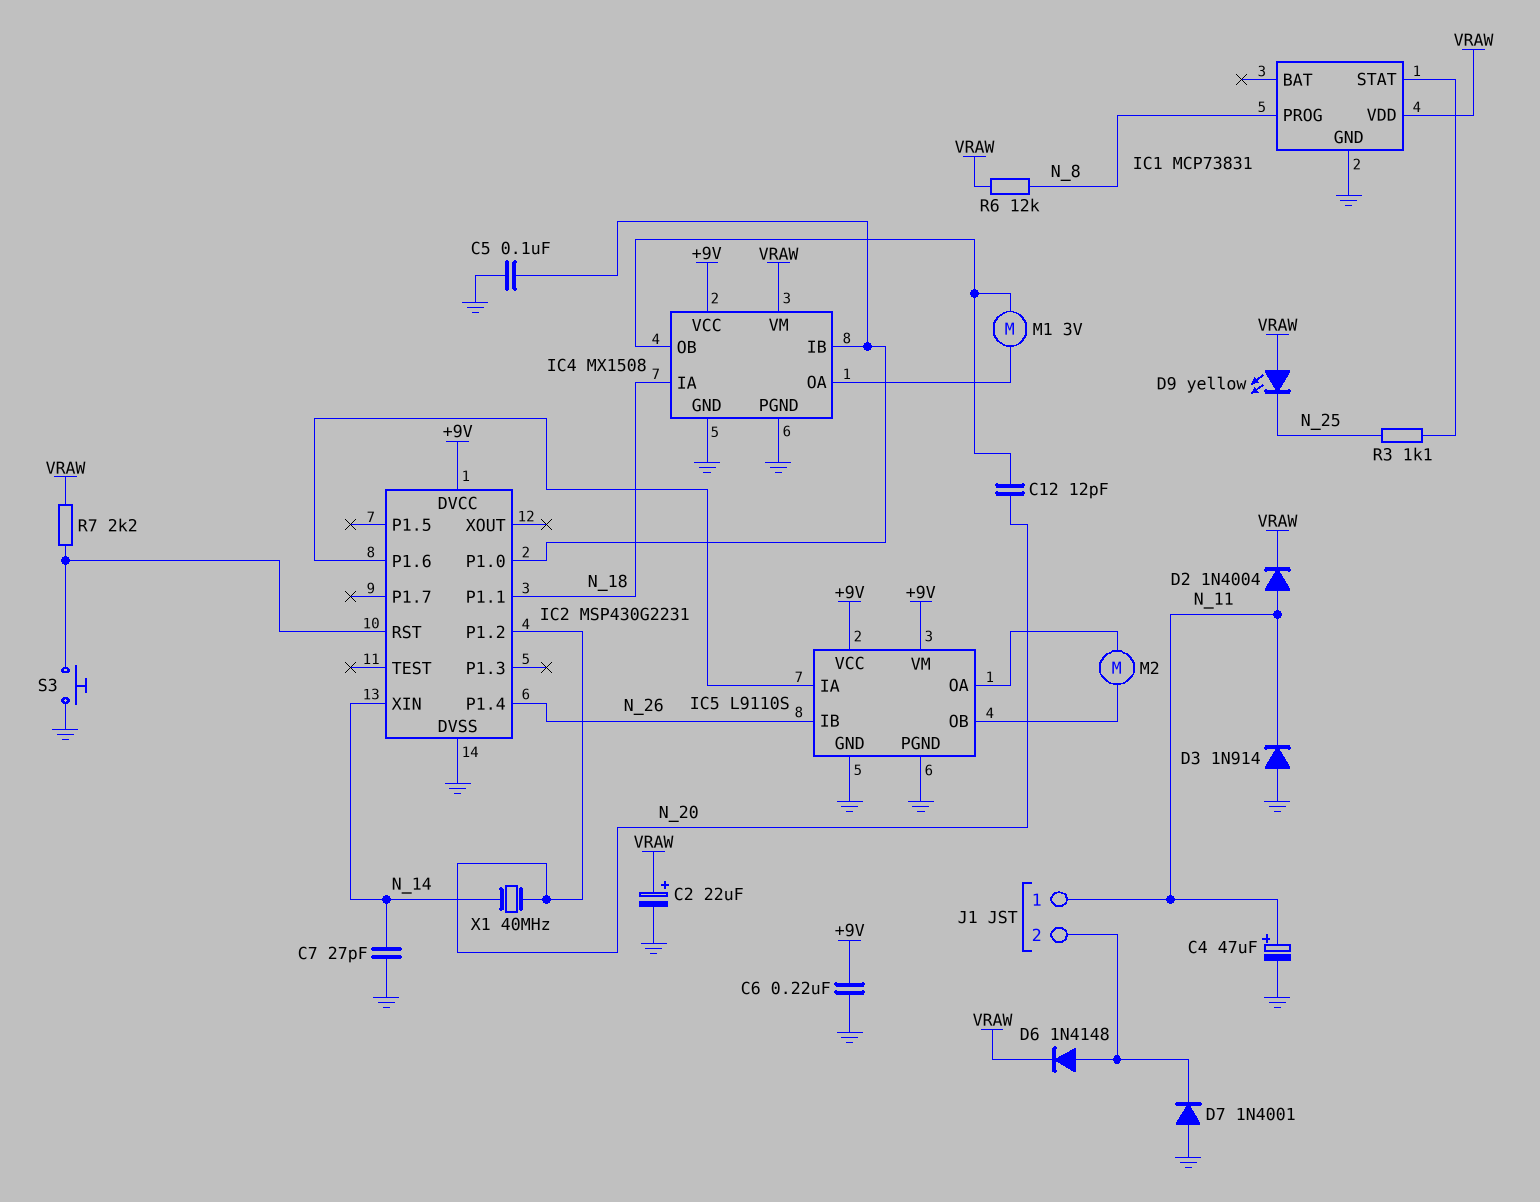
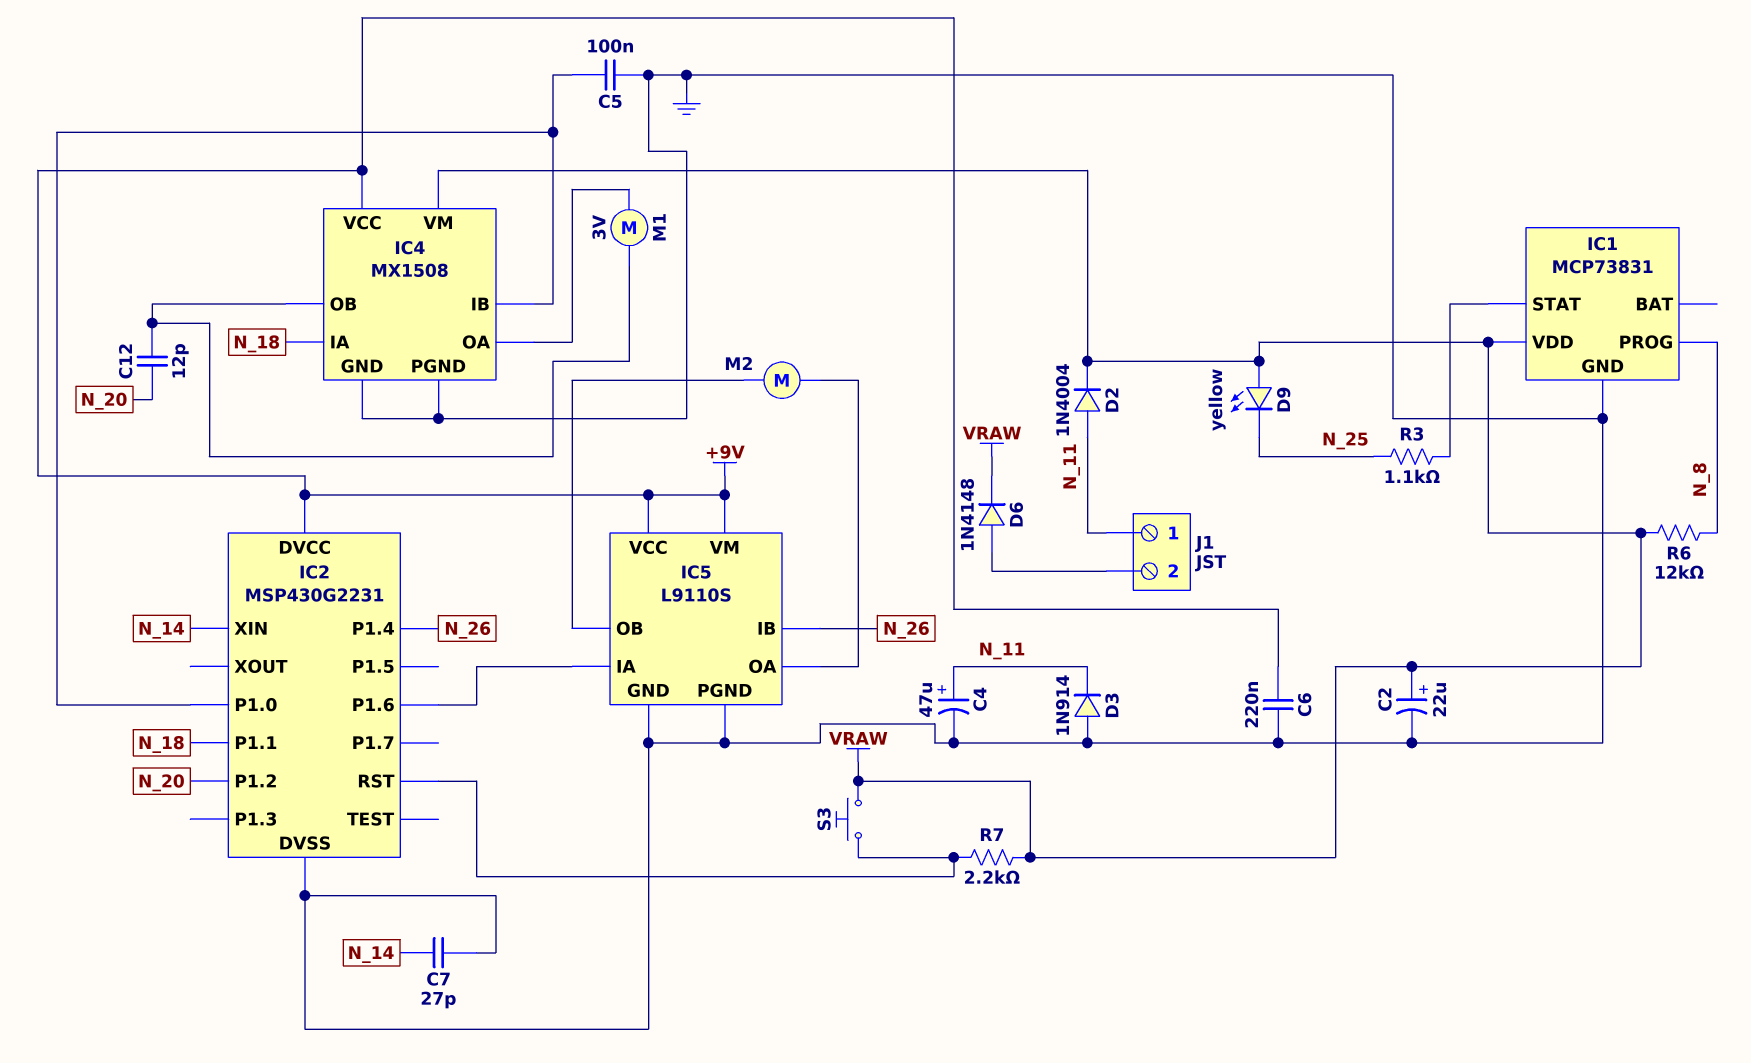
D7: diode 1N4001 (A GND, K J1/2) -> none
S3: button (GND, IC2/RST) -> button (IC2/RST, VRAW)
X1: 40MHz (N_14, N_20) -> none

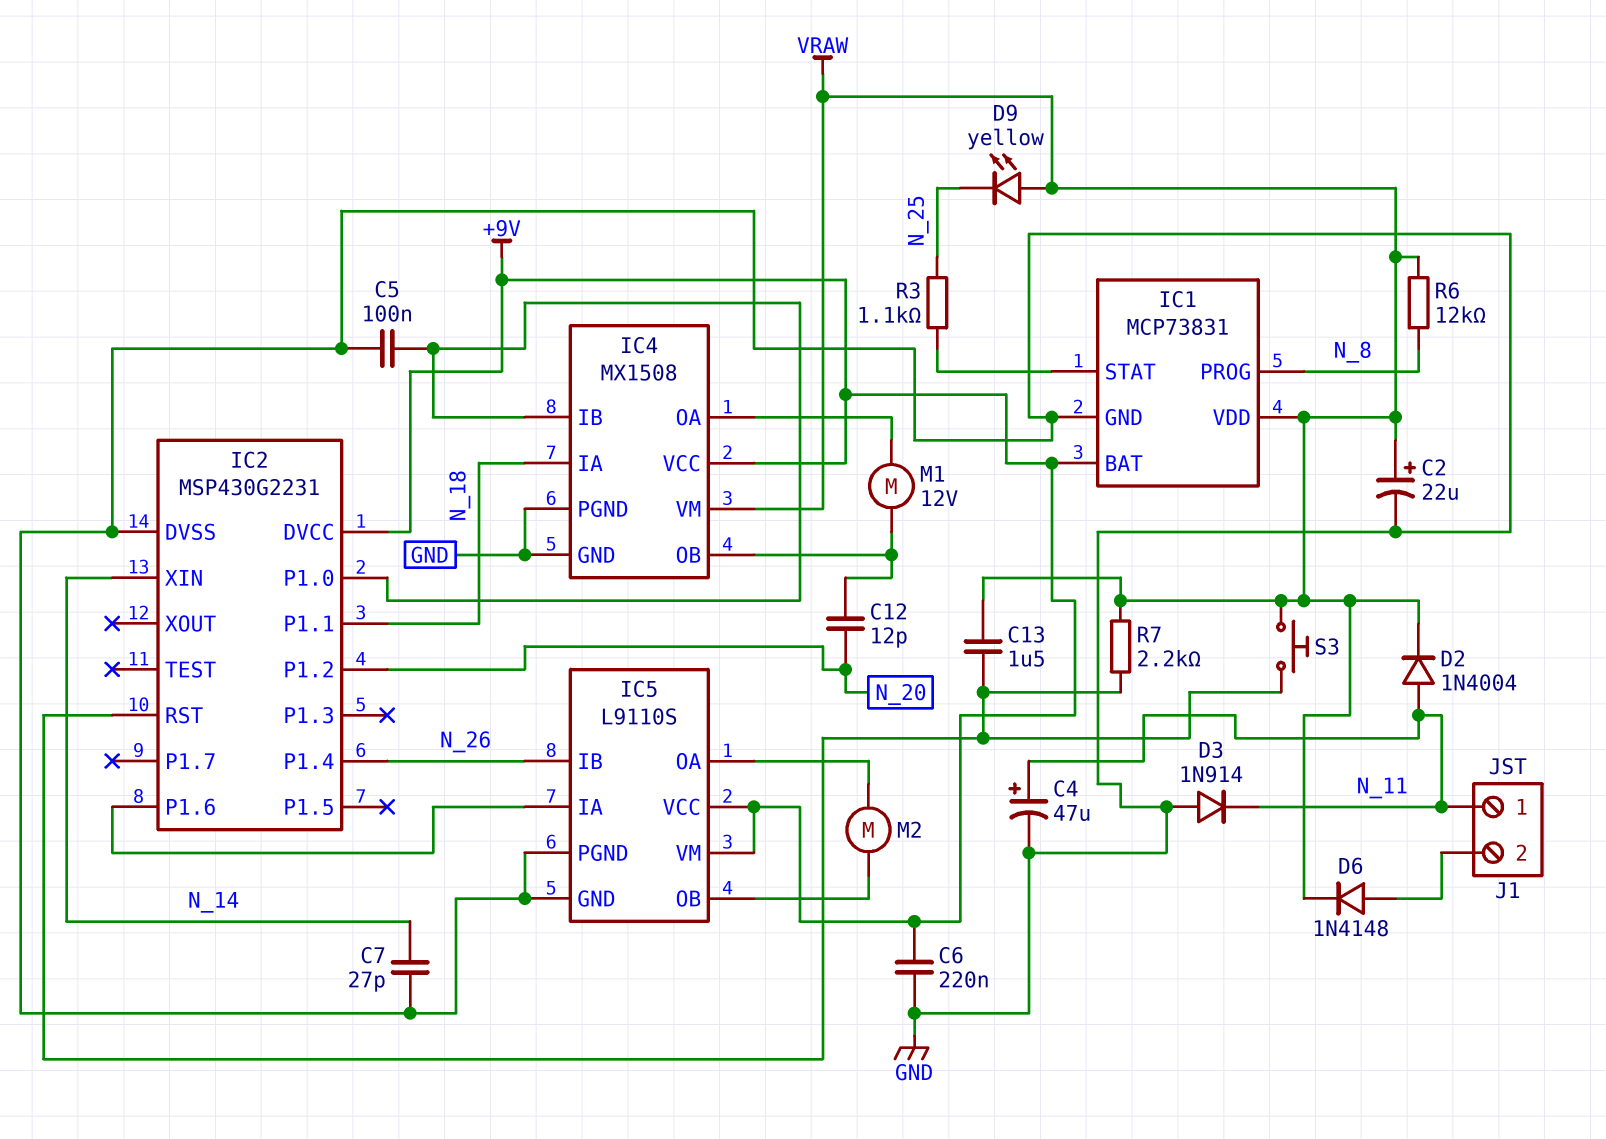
C13: none -> 1.5uF (IC2/RST, VRAW)
IC1 pin BAT: none -> +9V
M1: motor 3V (IC4/OA, IC4/OB) -> motor 12V (IC4/OA, IC4/OB)

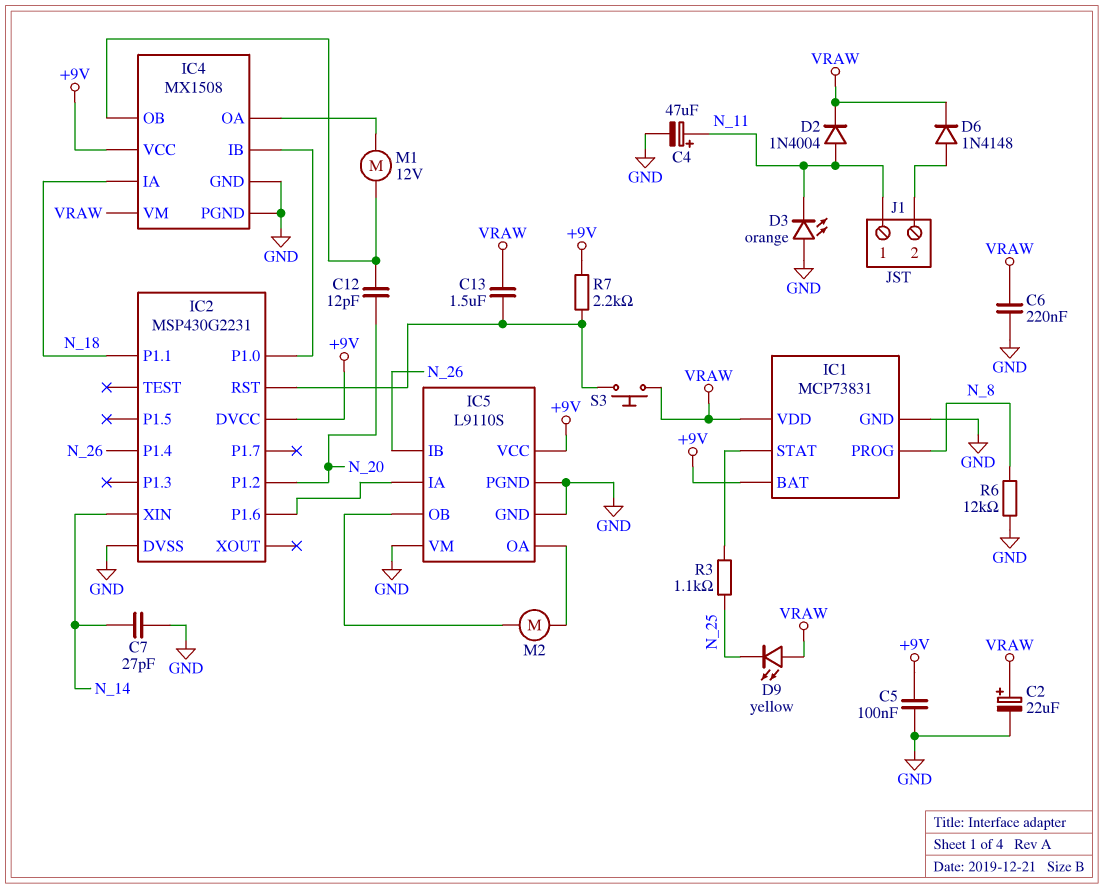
C5: 100nF (GND, IC2/P1.0) -> 100nF (+9V, GND)
C6: 220nF (+9V, GND) -> 220nF (GND, VRAW)
D3: diode 1N914 (A GND, K N_11) -> LED orange (A GND, K N_11)
IC5 pin VM: +9V -> GND
R6: 12k (N_8, VRAW) -> 12k (GND, N_8)
R7: 2.2k (IC2/RST, VRAW) -> 2.2k (+9V, IC2/RST)

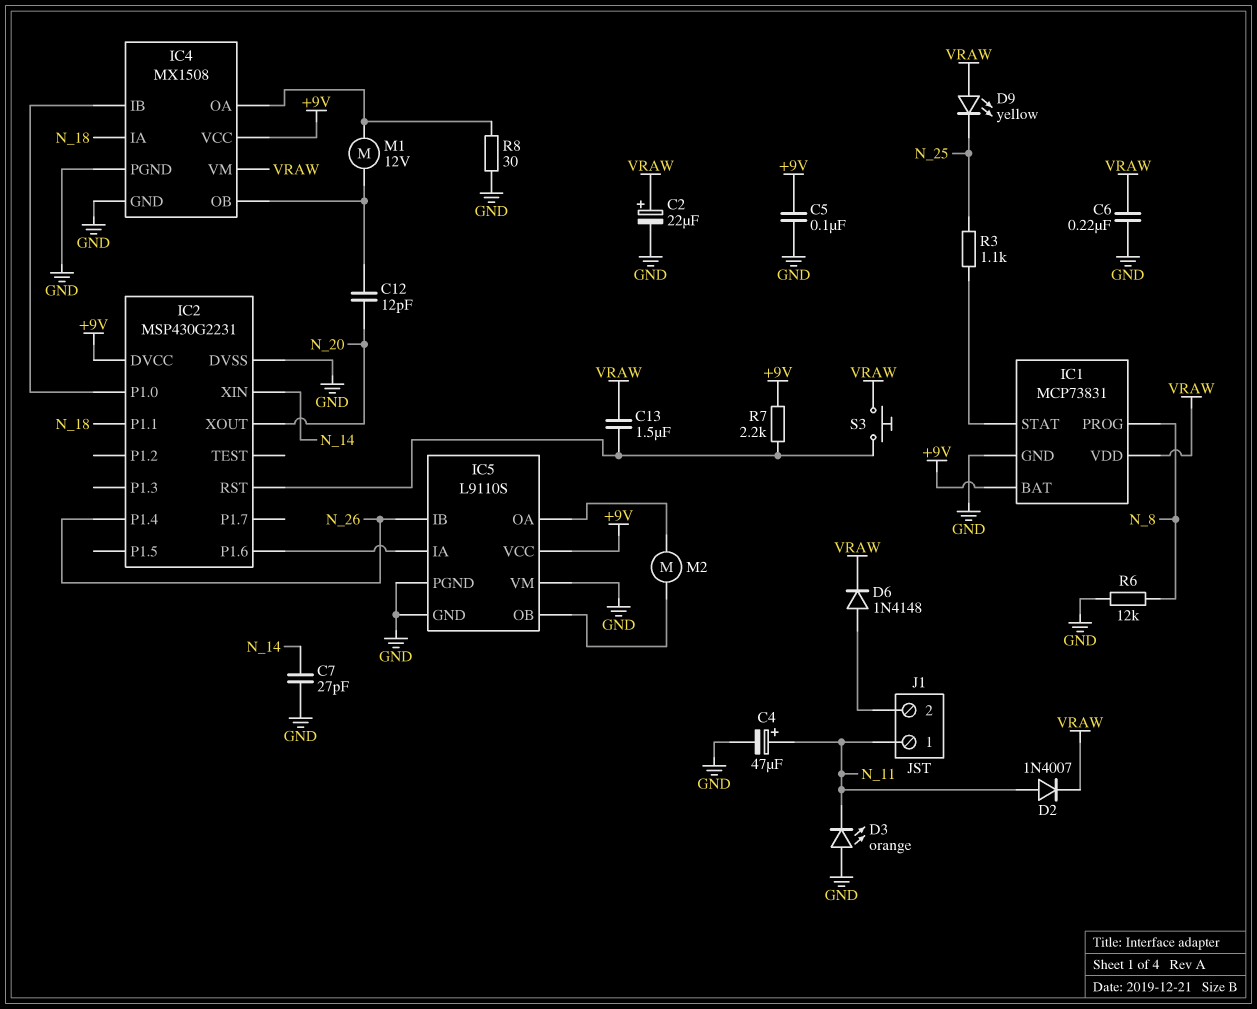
D2: diode 1N4004 (A N_11, K VRAW) -> diode 1N4007 (A N_11, K VRAW)
IC2 pin P1.2: N_20 -> none
IC2 pin XOUT: none -> N_20
R8: none -> 30 (GND, IC4/OA)

